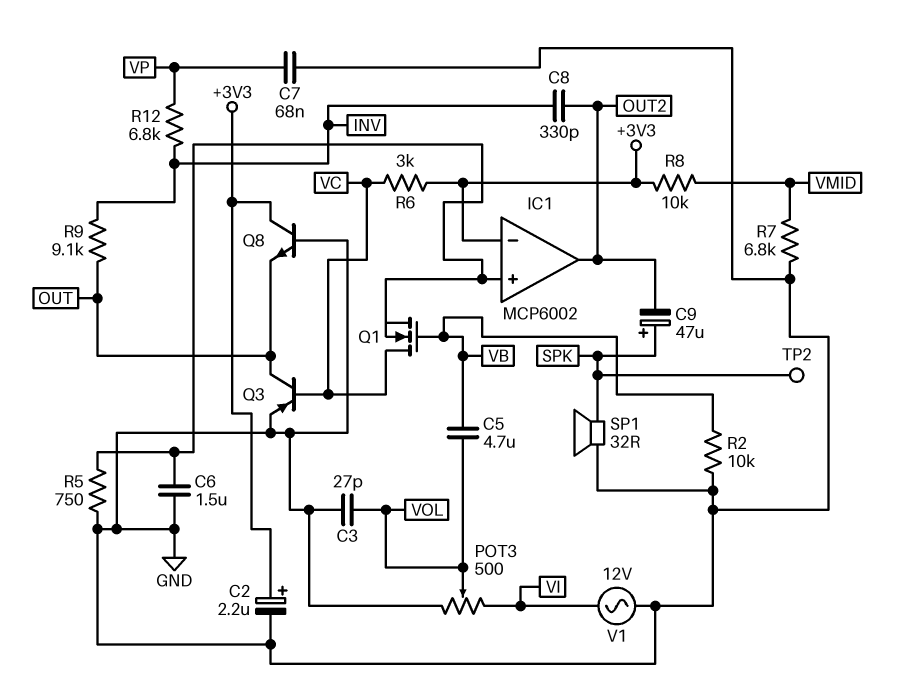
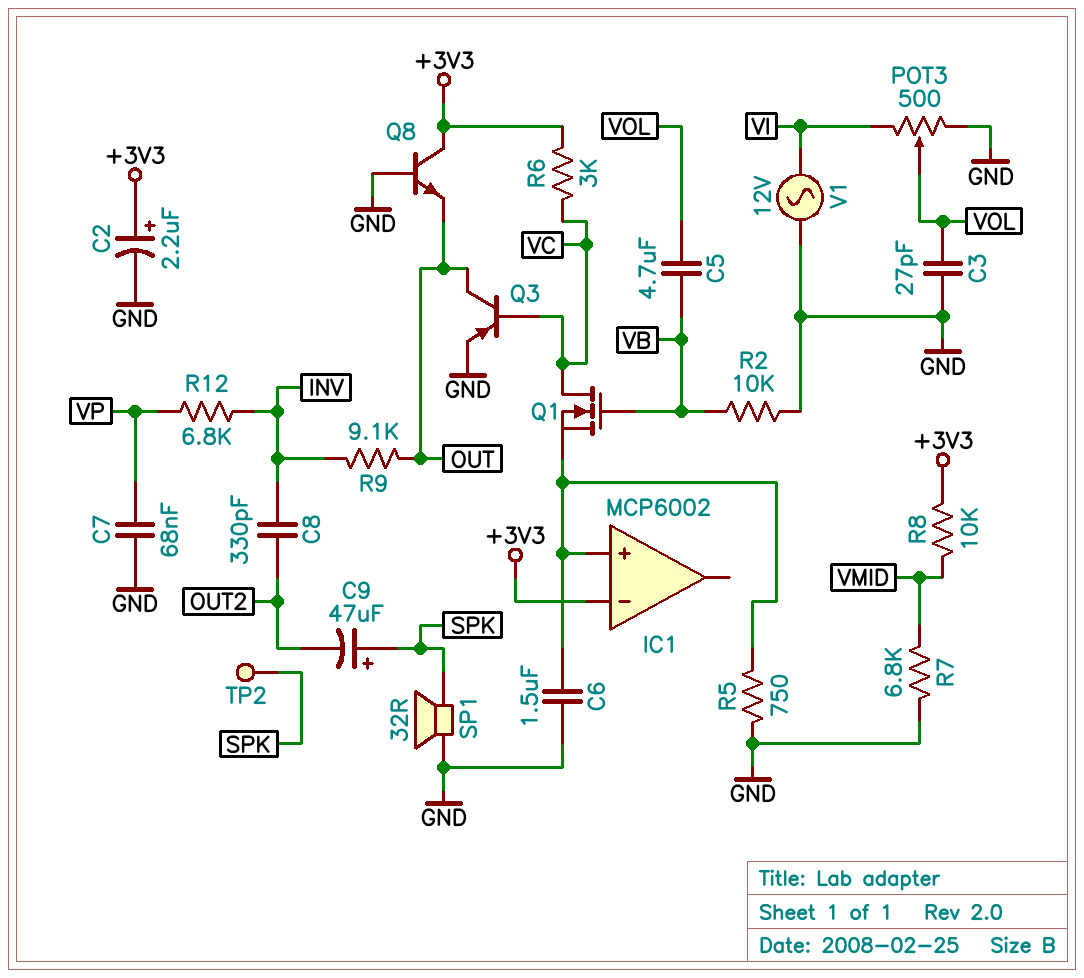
IC1 pin out: OUT2 -> none

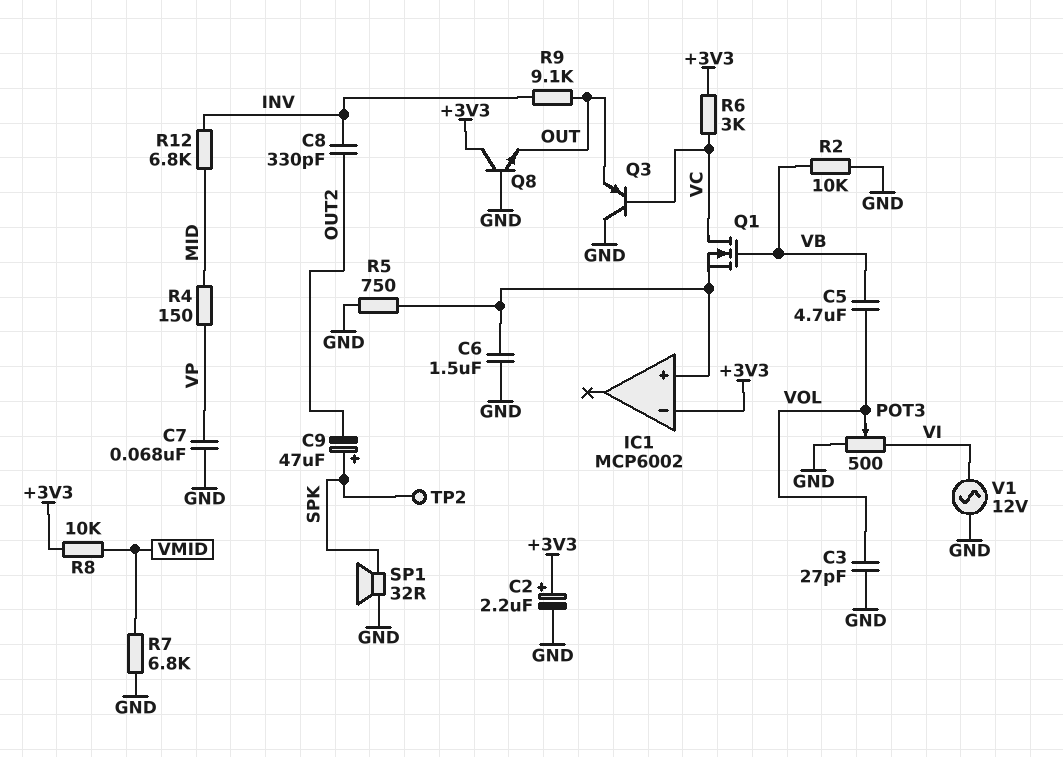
Q3: PNP (B VC, C OUT, E GND) -> PNP (B VC, C GND, E OUT)
R4: none -> 150 (MID, VP)
R12: 6.8k (INV, VP) -> 6.8k (INV, MID)

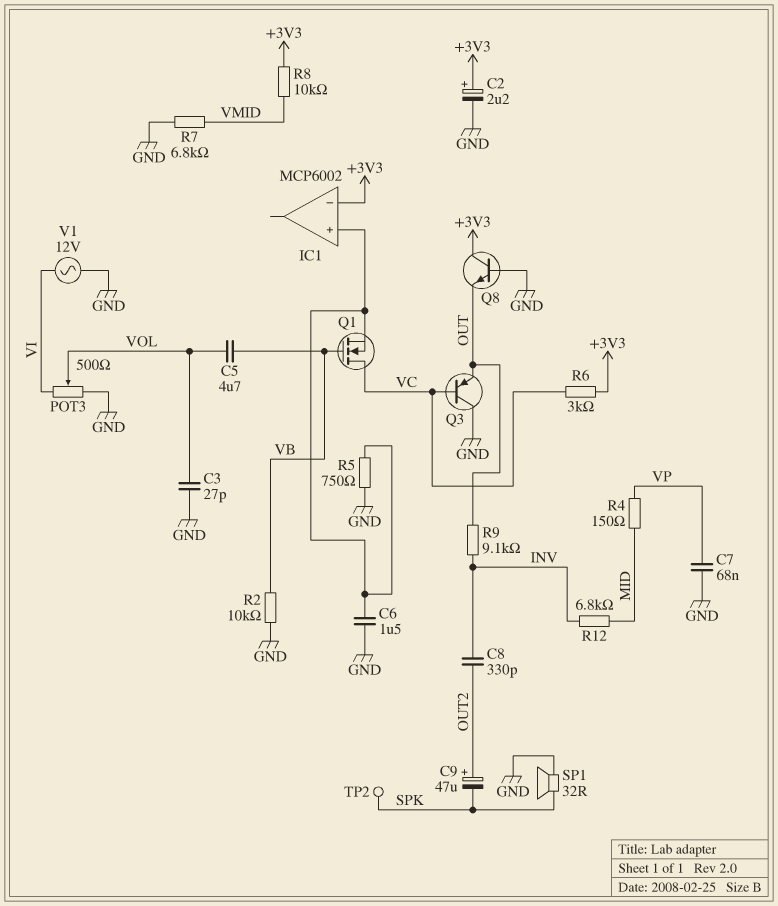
C9: 47uF (plus SPK, minus OUT2) -> 47uF (plus OUT2, minus SPK)

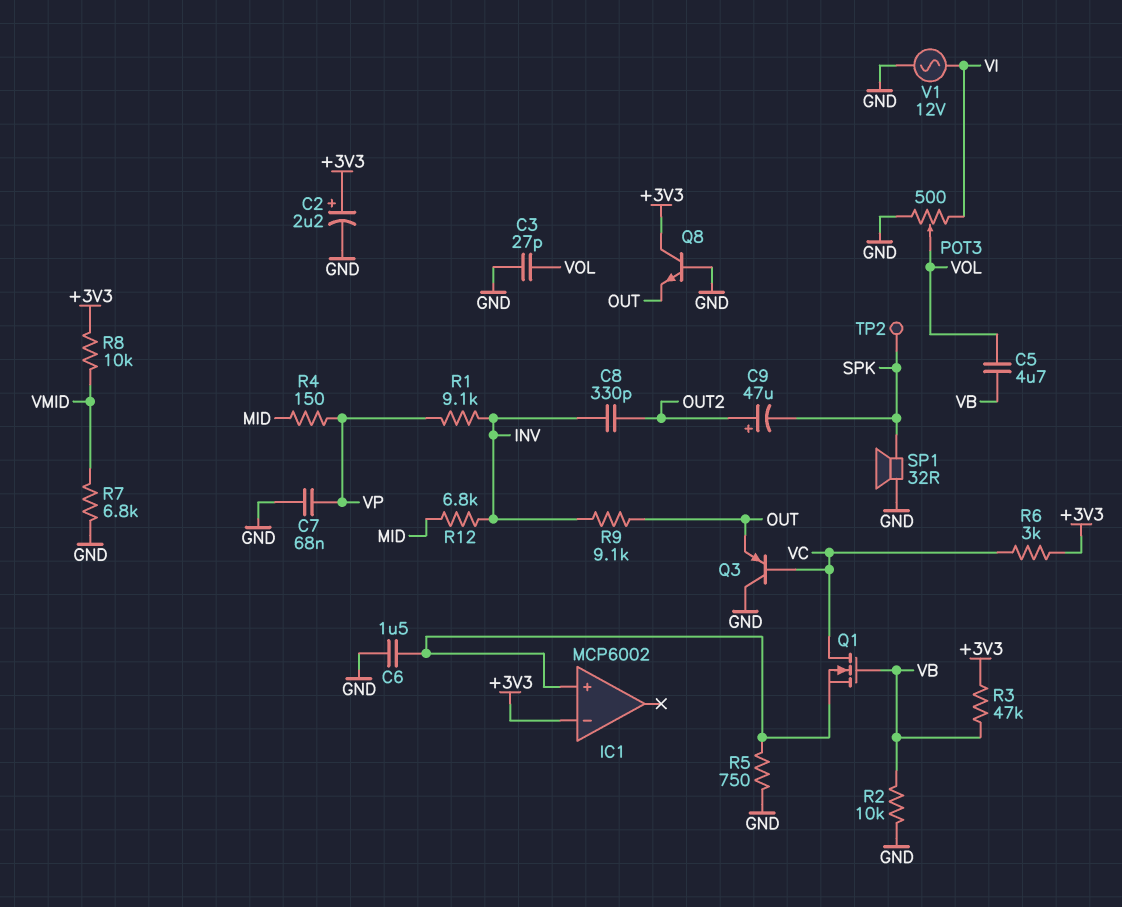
R1: none -> 9.1k (INV, VP)
R3: none -> 47k (+3V3, VB)

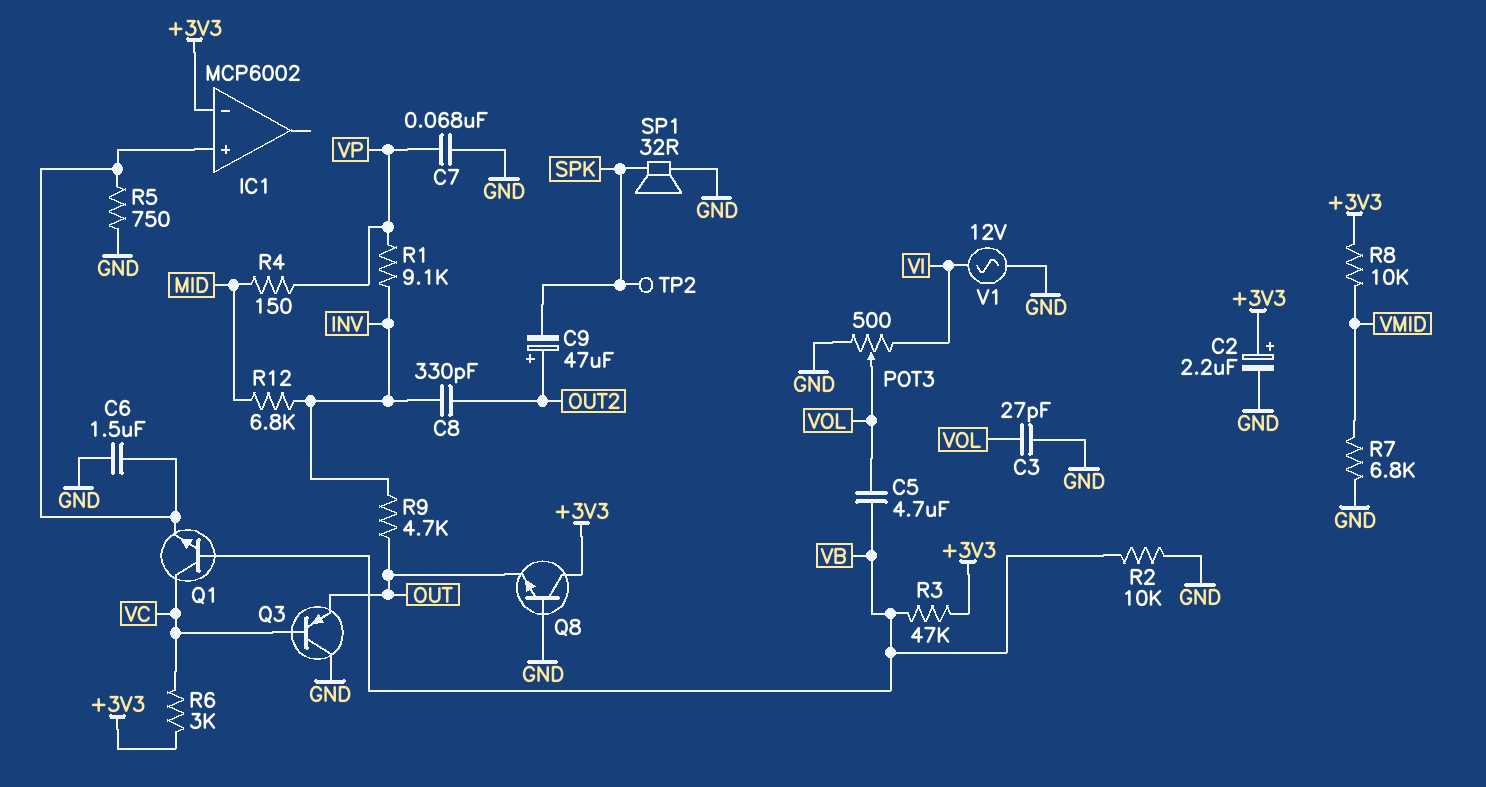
Q1: NMOS (G VB, D VC, S IC1/in+) -> NPN (B VB, C VC, E IC1/in+)
R9: 9.1k (INV, OUT) -> 4.7k (INV, OUT)

